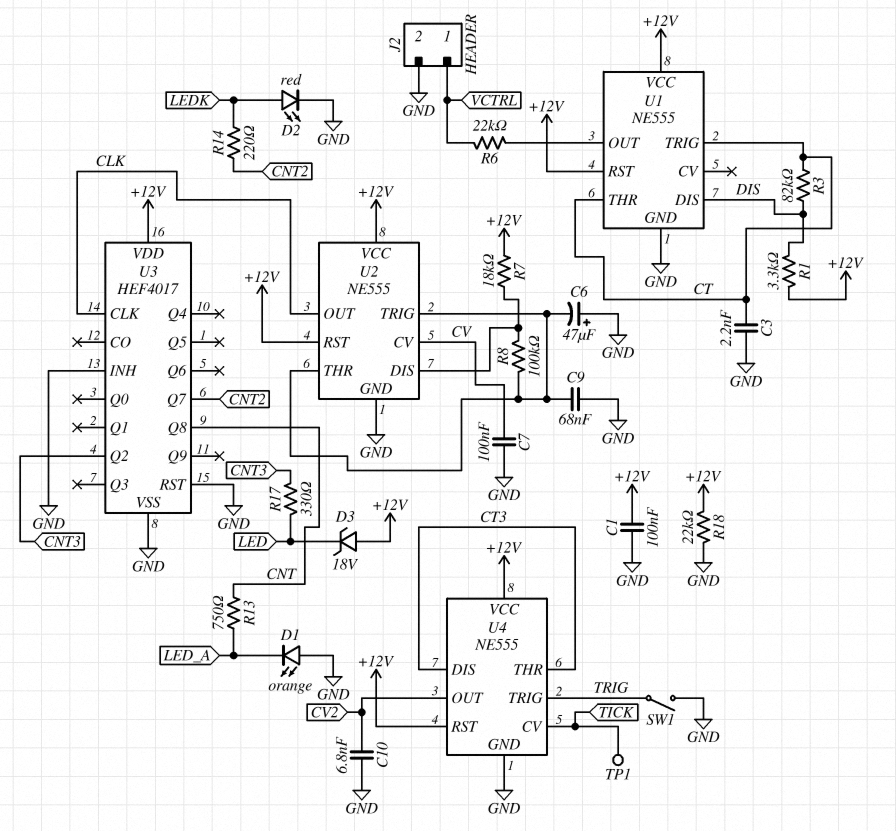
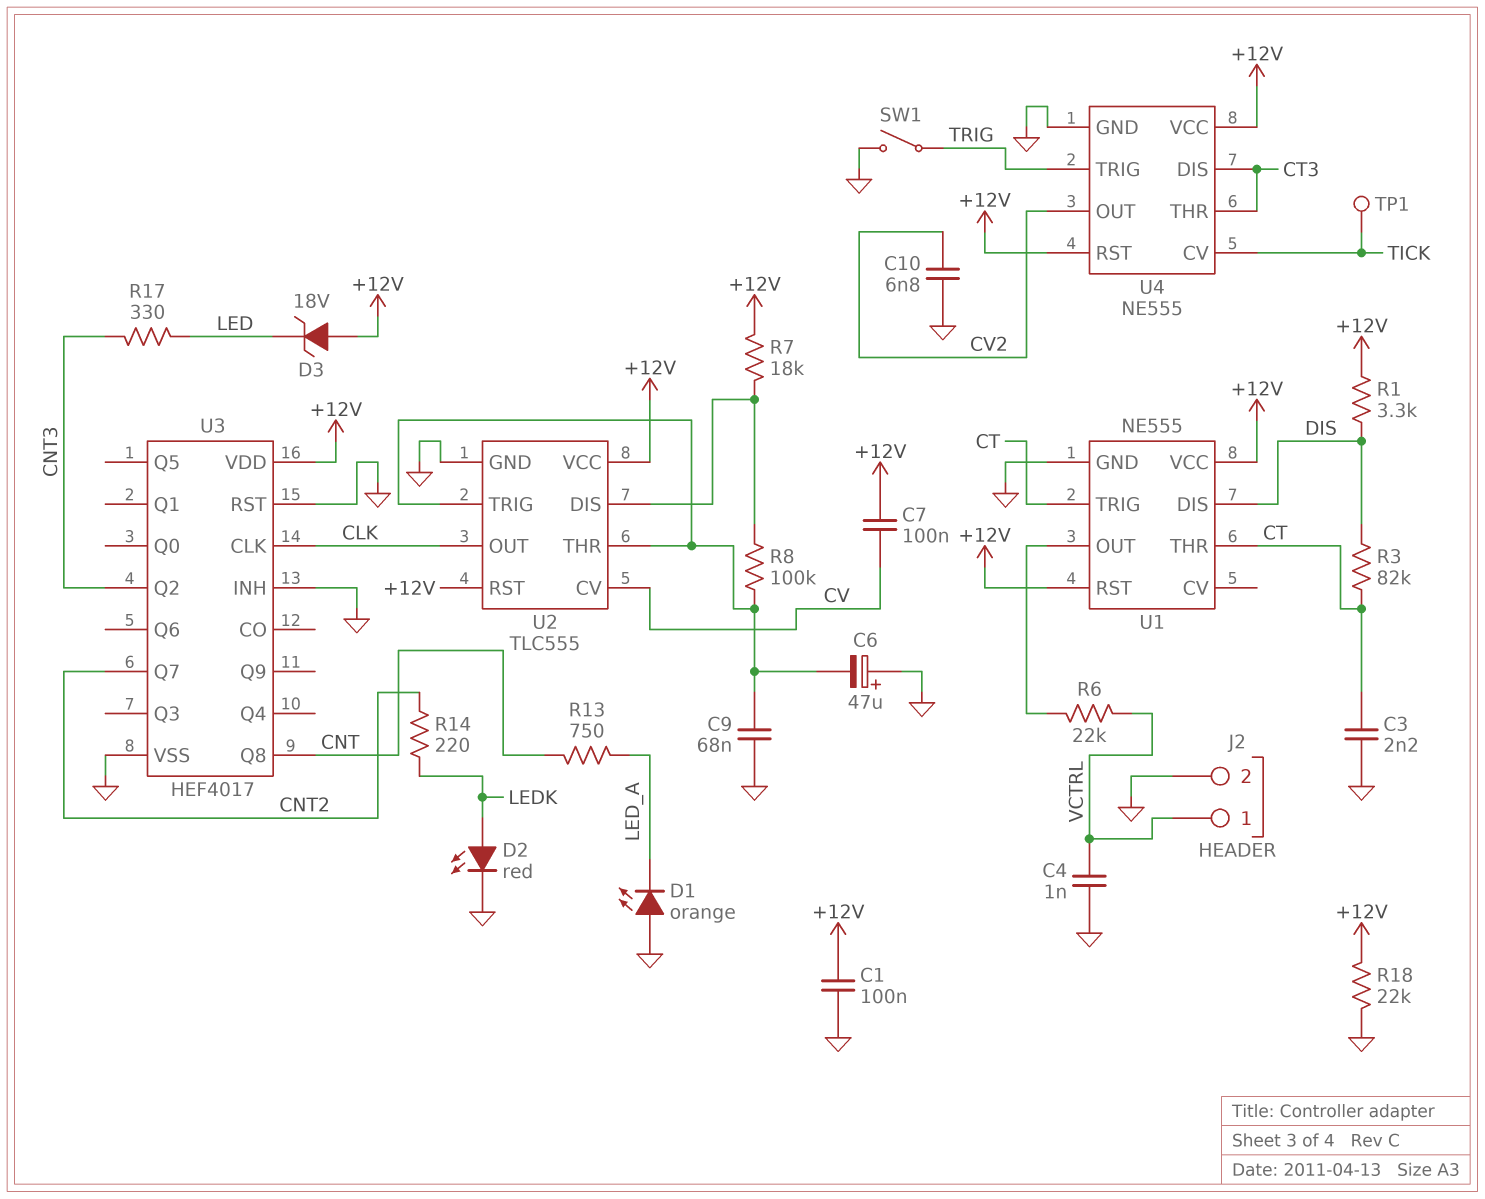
C4: none -> 1nF (GND, VCTRL)
C7: 100nF (CV, GND) -> 100nF (+12V, CV)
U2: NE555 -> TLC555

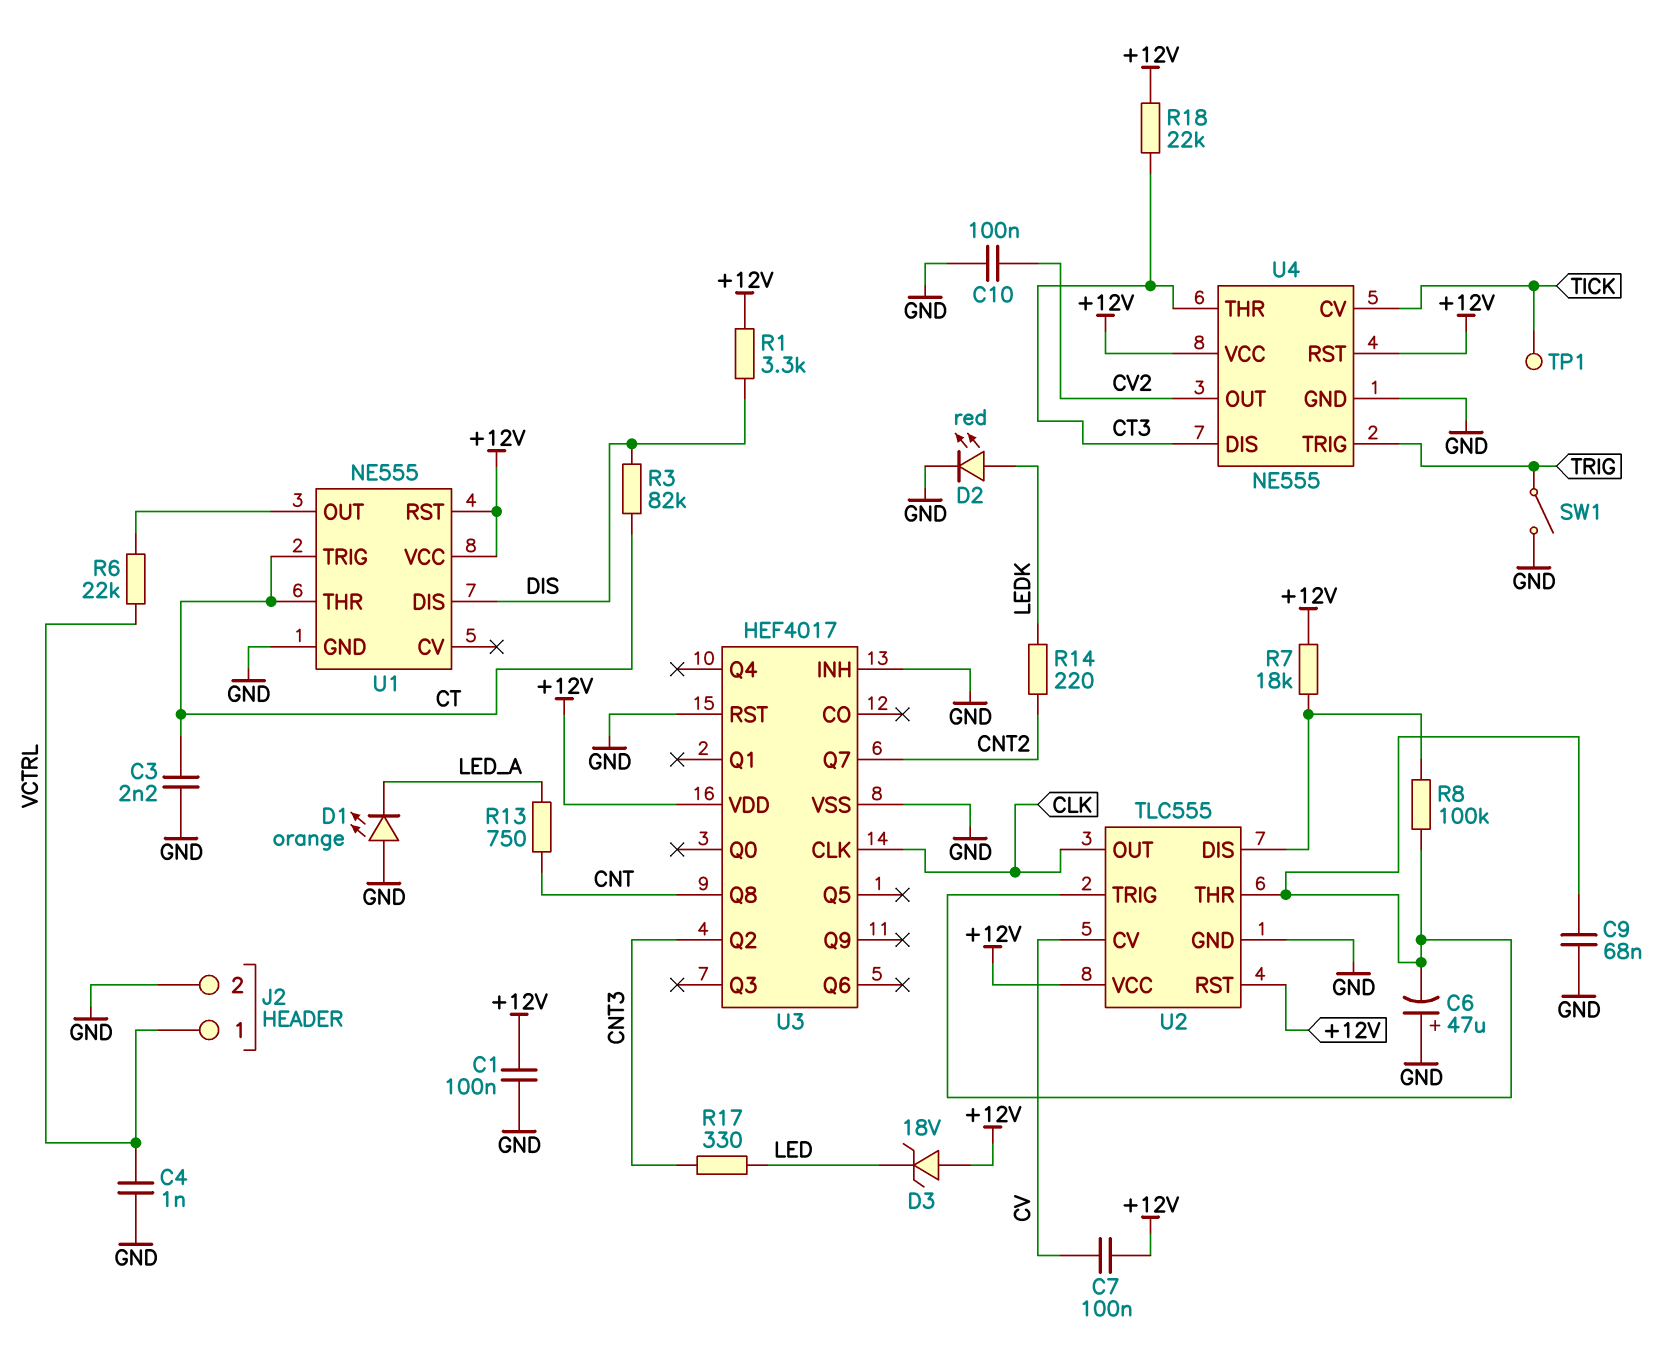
C10: 6.8nF (CV2, GND) -> 100nF (CV2, GND)
R18: 22k (+12V, GND) -> 22k (+12V, CT3)

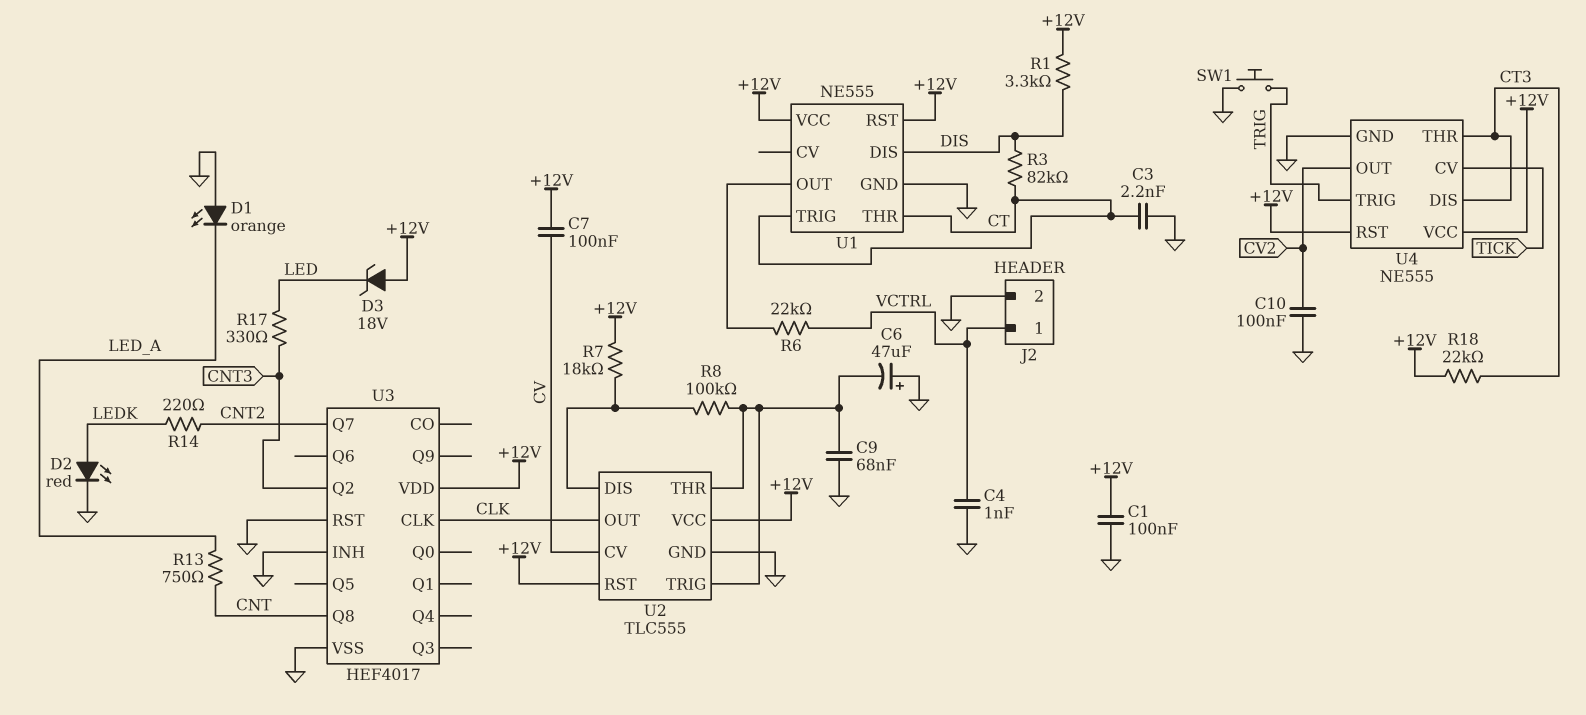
SW1: switch (GND, TRIG) -> button (GND, TRIG)
TP1: test point (TICK) -> none

